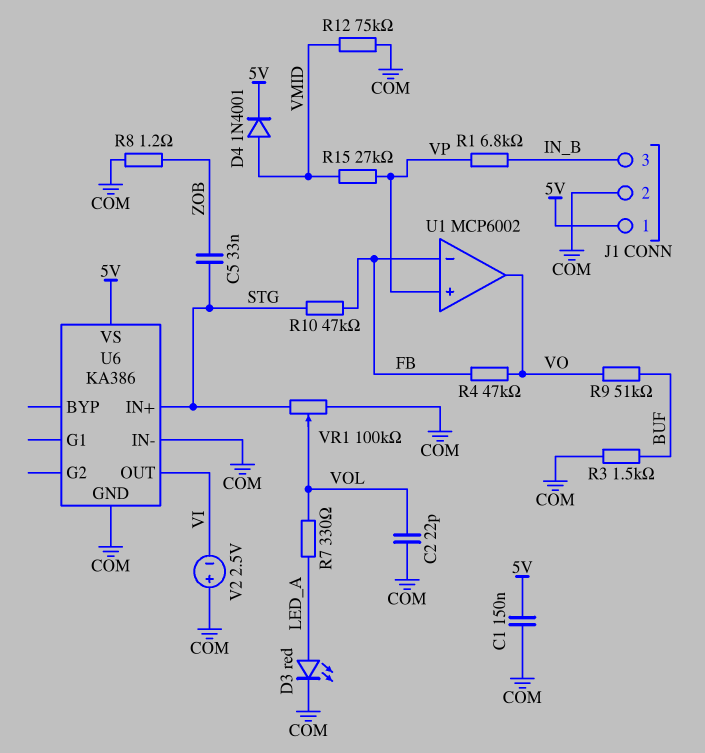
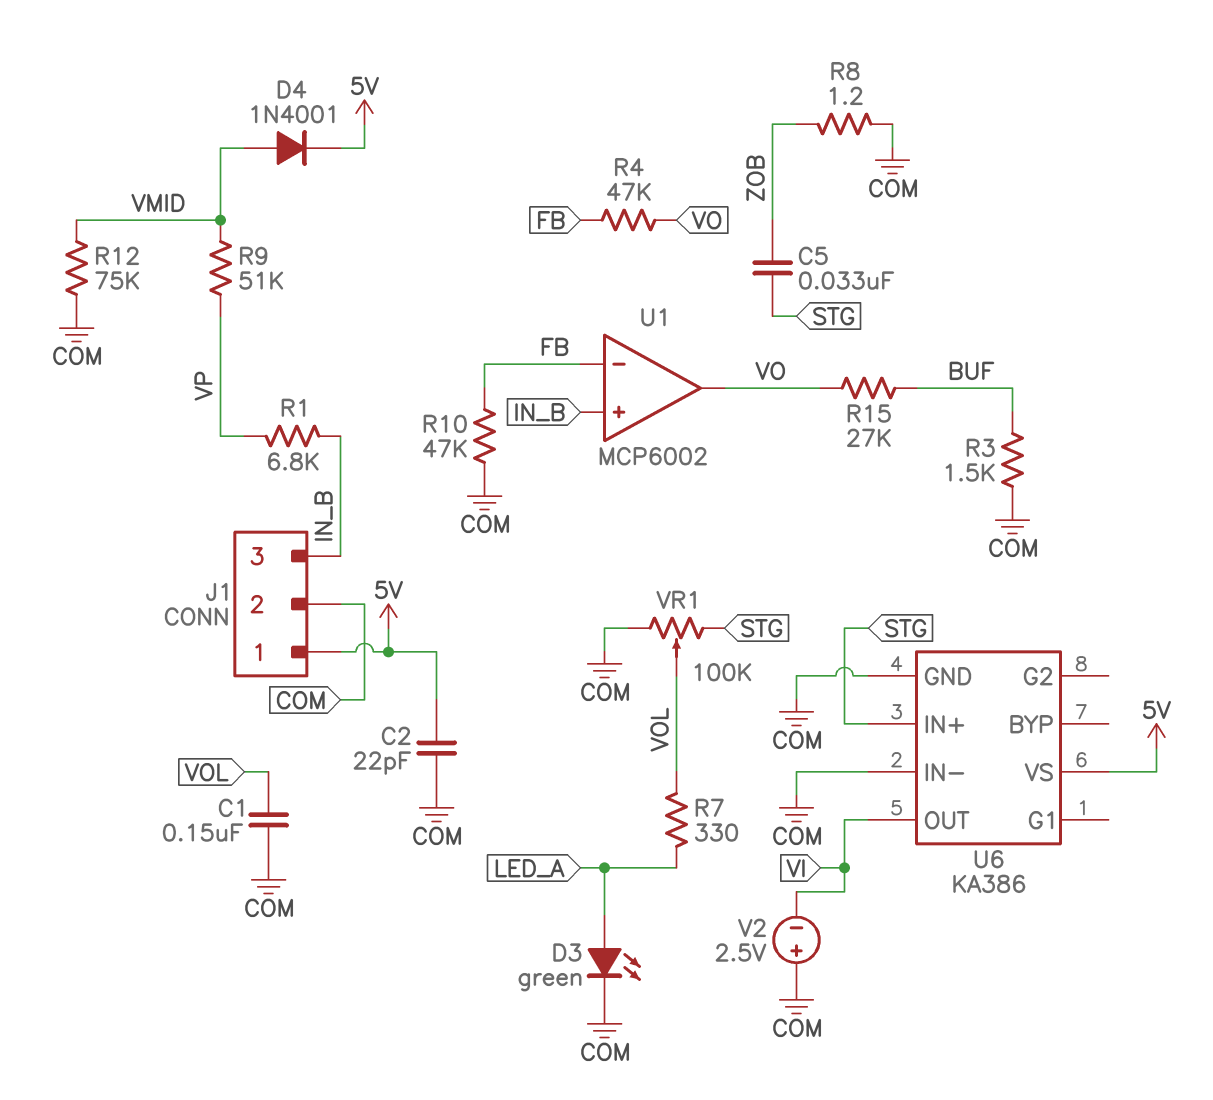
C1: 150nF (5V, COM) -> 150nF (COM, VOL)
C2: 22pF (COM, VOL) -> 22pF (5V, COM)
D3: LED red (A LED_A, K COM) -> LED green (A LED_A, K COM)
R9: 51k (BUF, VO) -> 51k (VMID, VP)
R10: 47k (FB, STG) -> 47k (COM, FB)
R15: 27k (VMID, VP) -> 27k (BUF, VO)
U1 pin in+: VP -> IN_B

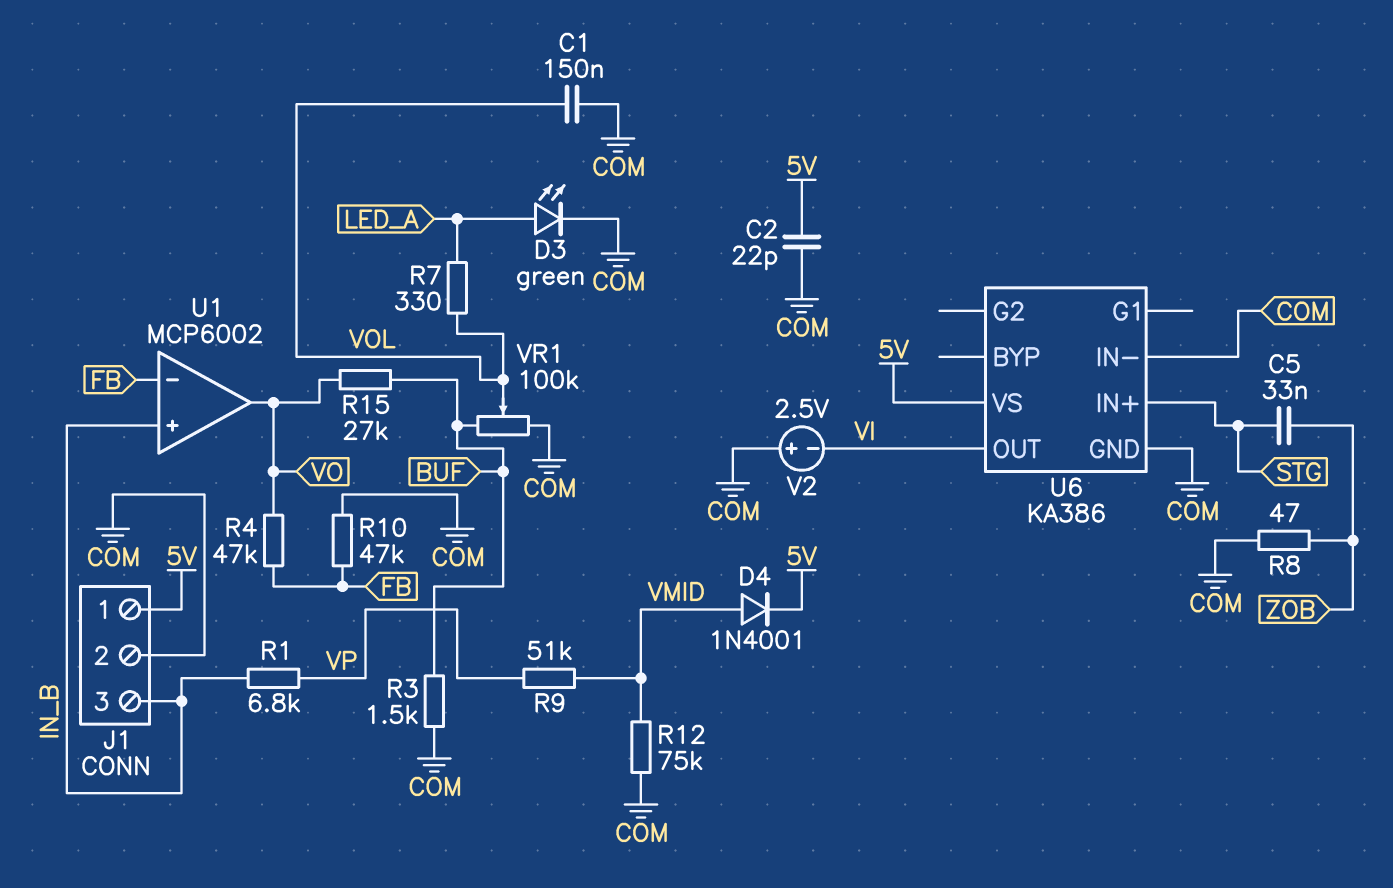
R8: 1.2 (COM, ZOB) -> 47 (COM, ZOB)
VR1: 100k (COM, STG, wiper VOL) -> 100k (BUF, COM, wiper VOL)

